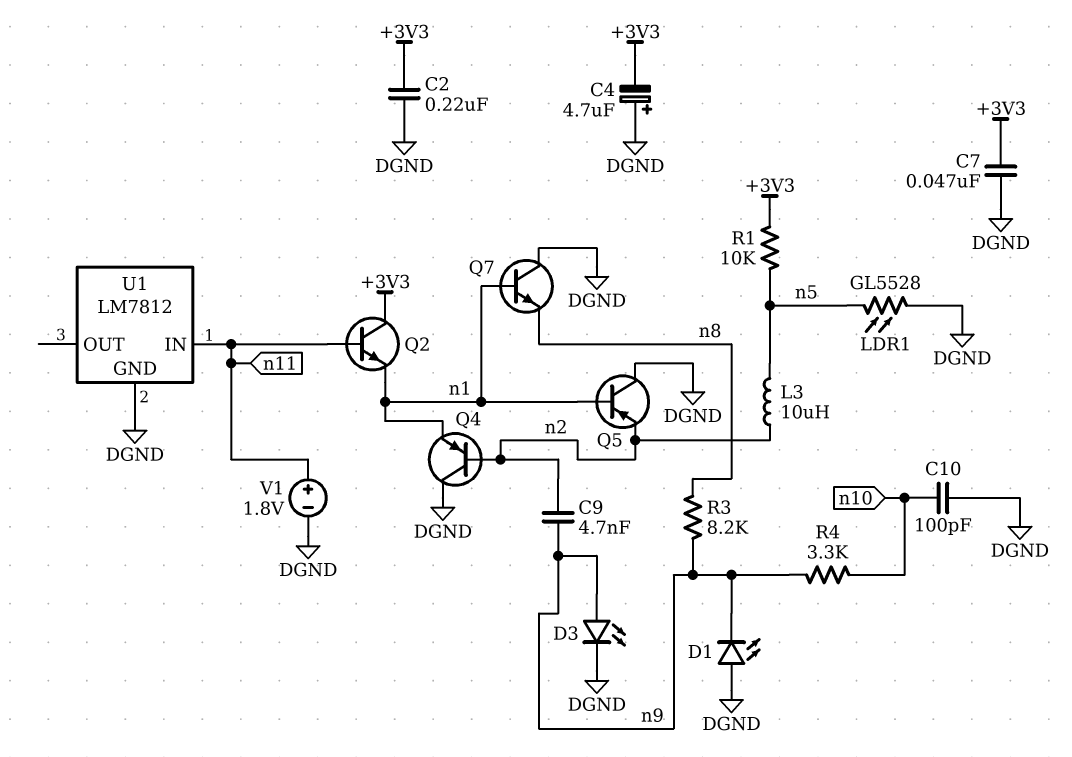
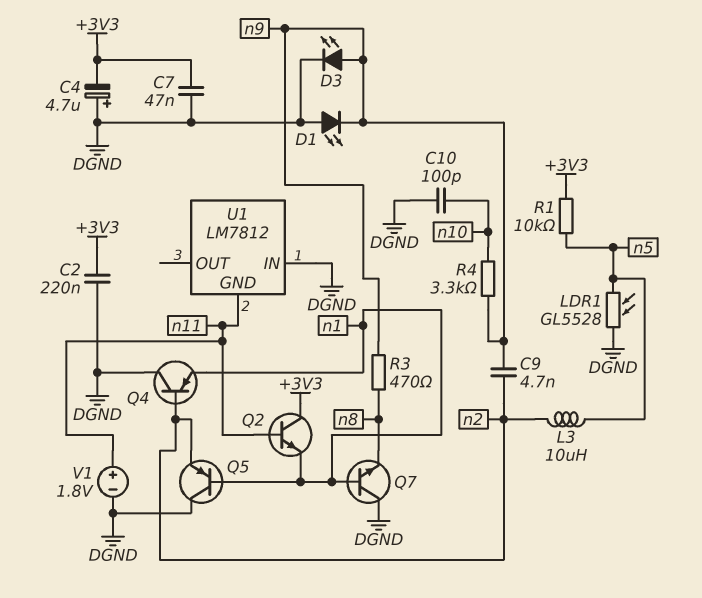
R3: 8.2k (n8, n9) -> 470 (n8, n9)
U1 pin GND: DGND -> n11
U1 pin IN: n11 -> DGND

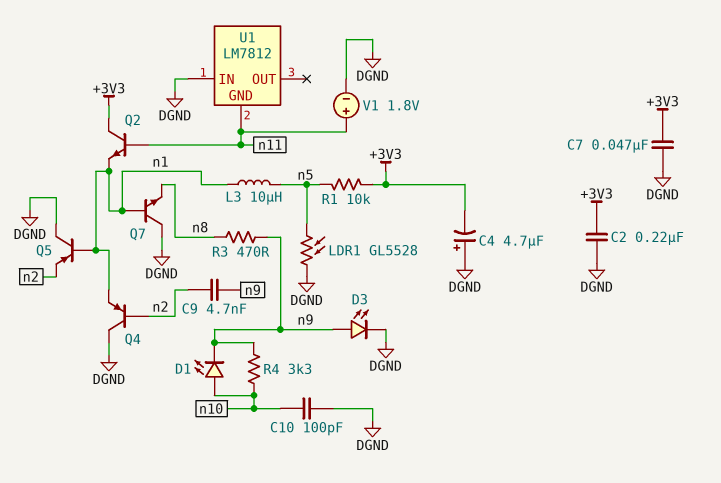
D1: LED (A DGND, K n9) -> LED (A n10, K n9)
L3: 10uH (n2, n5) -> 10uH (n1, n5)

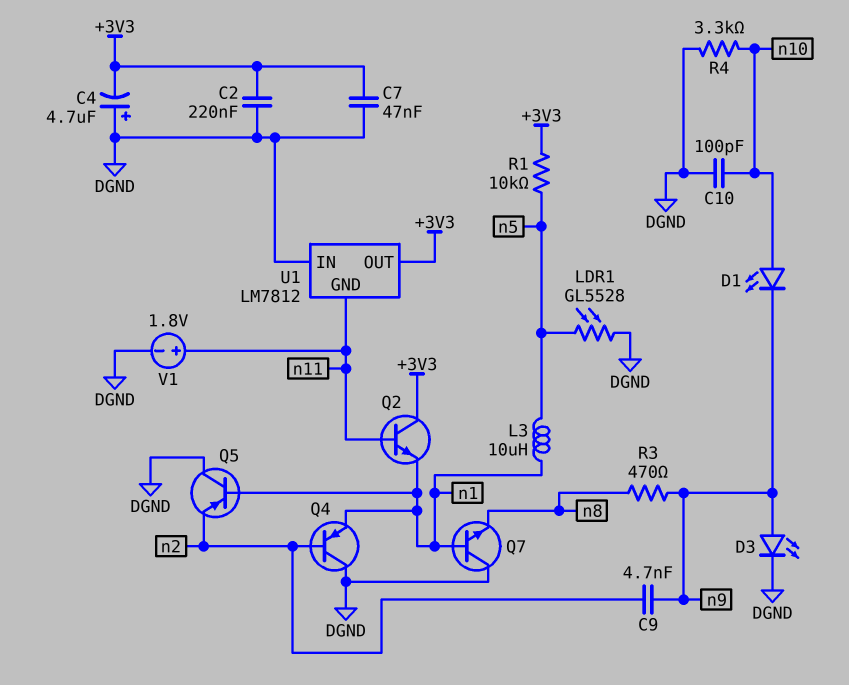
R4: 3.3k (n9, n10) -> 3.3k (DGND, n10)
U1 pin OUT: none -> +3V3

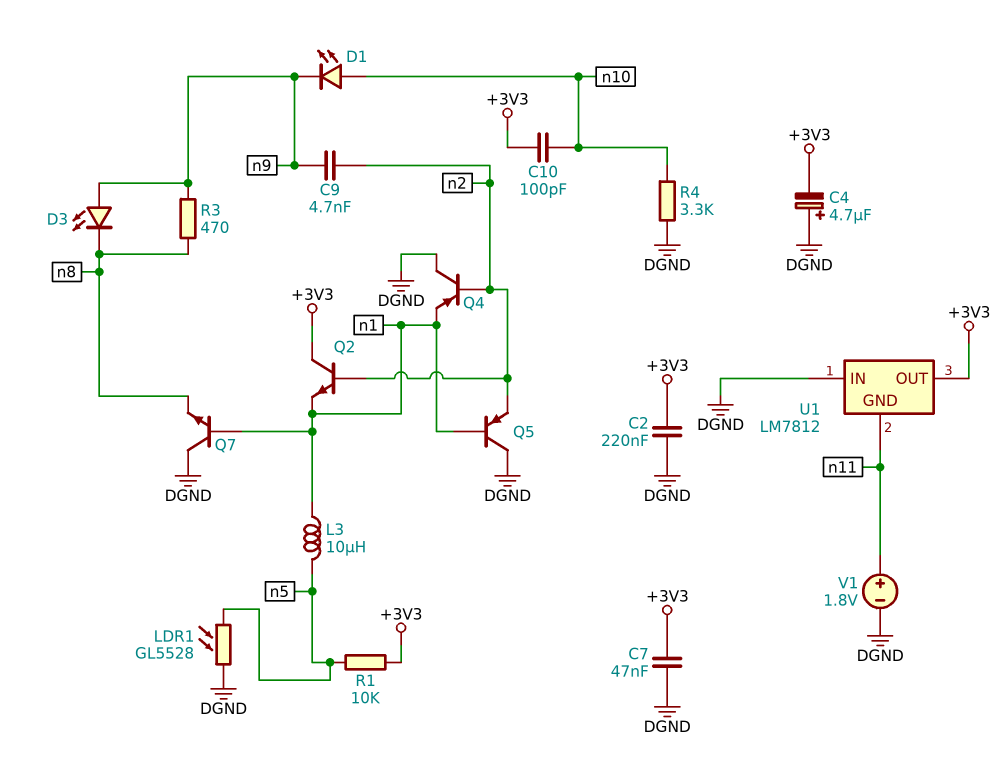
C10: 100pF (DGND, n10) -> 100pF (+3V3, n10)
D3: LED (A n9, K DGND) -> LED (A n9, K n8)
Q2: NPN (B n11, C +3V3, E n1) -> NPN (B n2, C +3V3, E n1)

